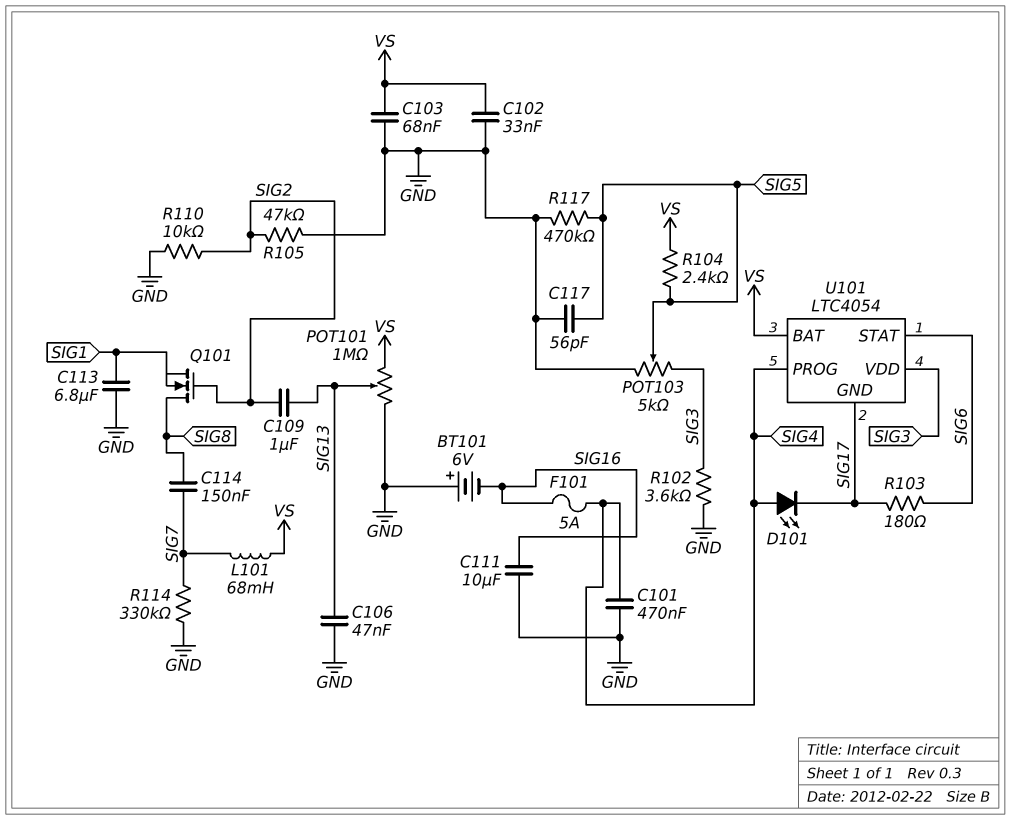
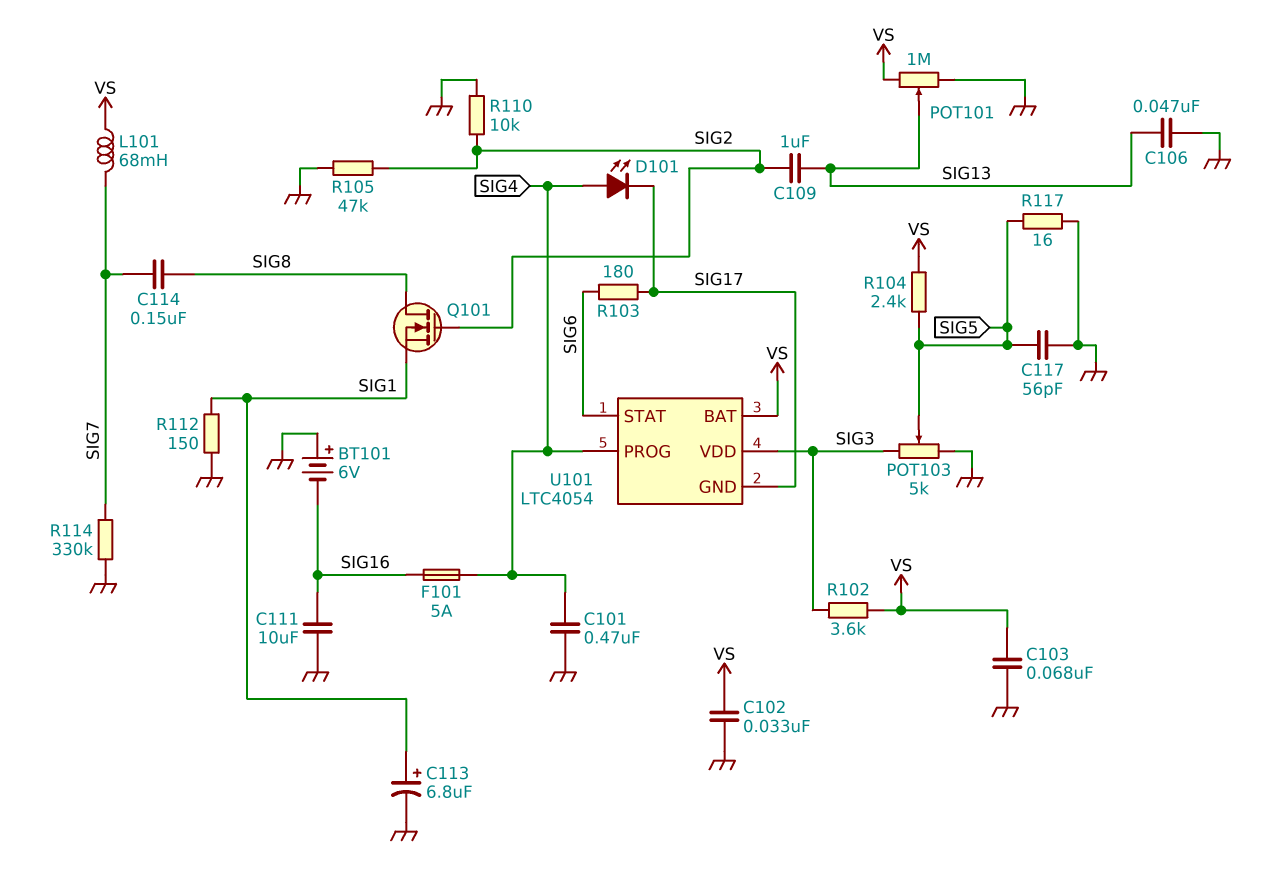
C113: 6.8uF (GND, SIG1) -> 6.8uF (plus SIG1, minus GND)
R102: 3.6k (GND, SIG3) -> 3.6k (SIG3, VS)
R112: none -> 150 (GND, SIG1)
R117: 470k (GND, SIG5) -> 16 (GND, SIG5)

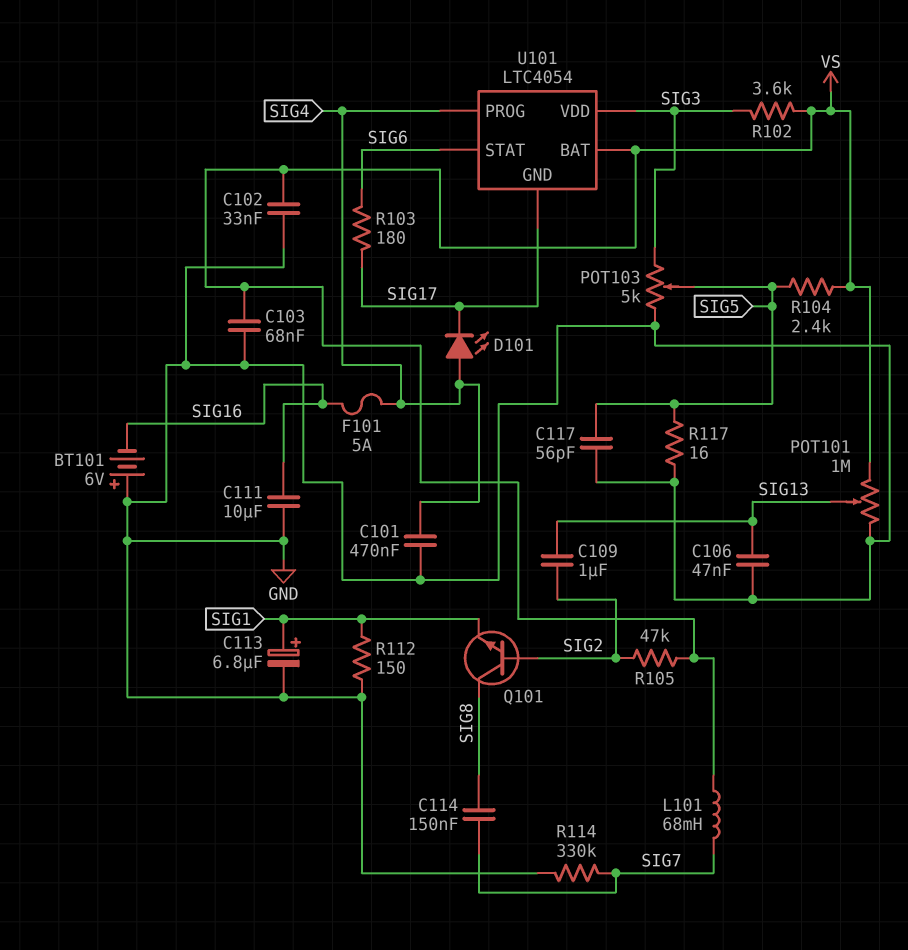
Q101: NMOS (G SIG2, D SIG8, S SIG1) -> NPN (B SIG2, C SIG8, E SIG1)
R105: 47k (GND, SIG2) -> 47k (SIG2, VS)
R110: 10k (GND, SIG2) -> none

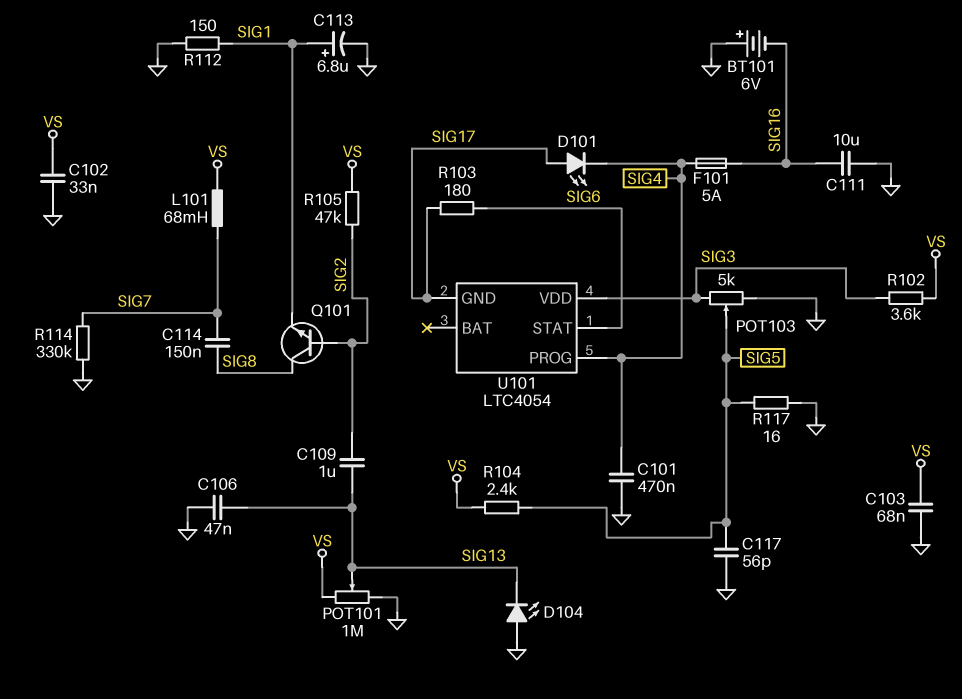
D101: LED (A SIG4, K SIG17) -> LED (A SIG17, K SIG4)
D104: none -> LED (A GND, K SIG13)
U101 pin BAT: VS -> none

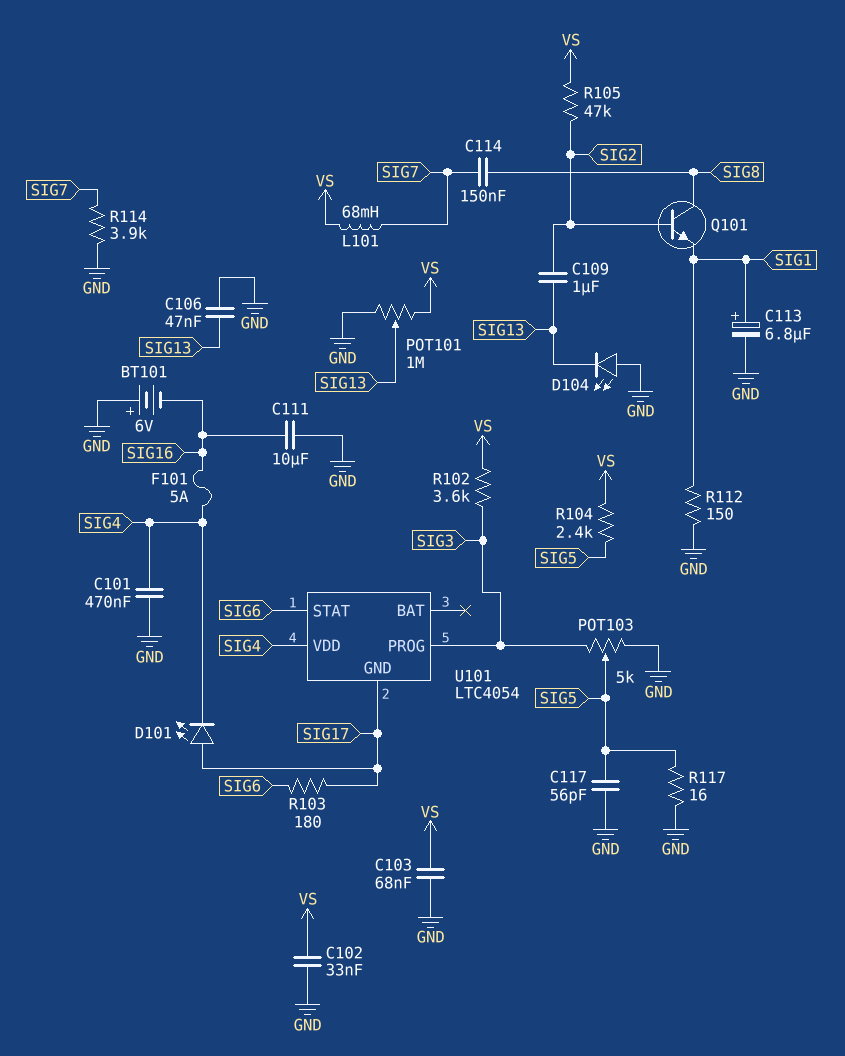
R114: 330k (GND, SIG7) -> 3.9k (GND, SIG7)
U101 pin PROG: SIG4 -> SIG3
U101 pin VDD: SIG3 -> SIG4

